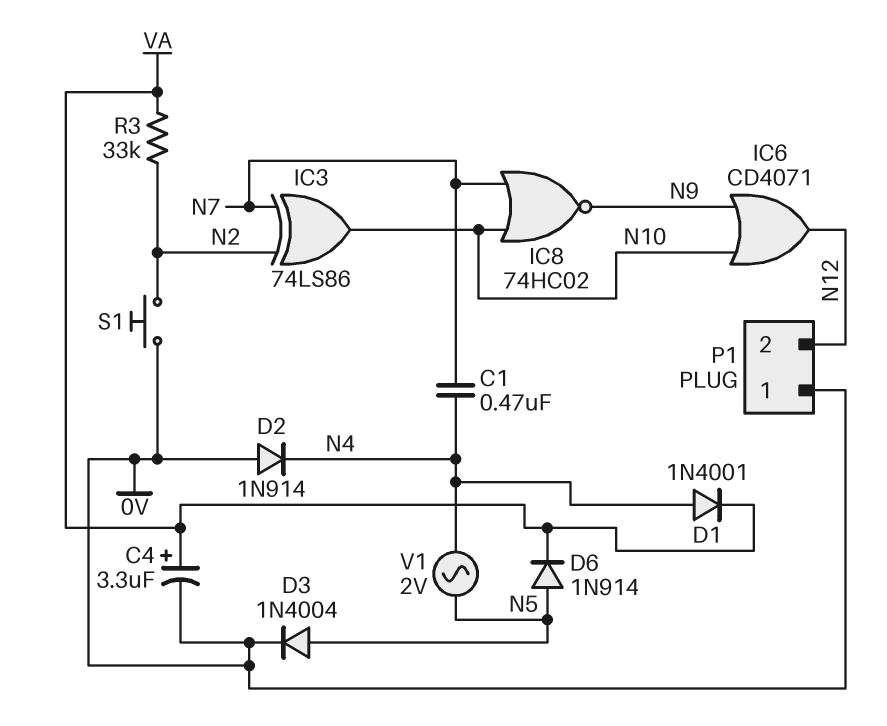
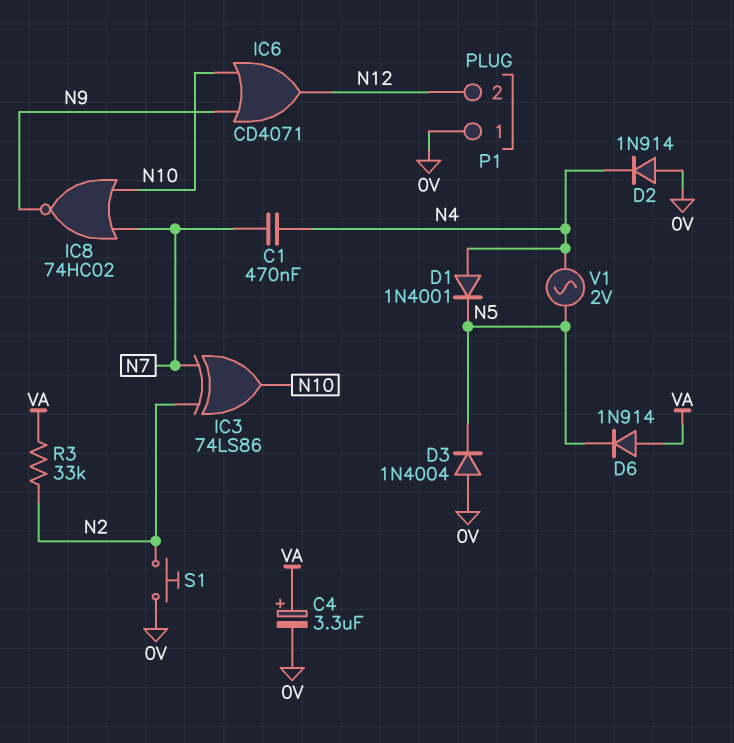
D1: diode 1N4001 (A N4, K VA) -> diode 1N4001 (A N4, K N5)
D3: diode 1N4004 (A N5, K 0V) -> diode 1N4004 (A 0V, K N5)
D6: diode 1N914 (A N5, K VA) -> diode 1N914 (A VA, K N5)

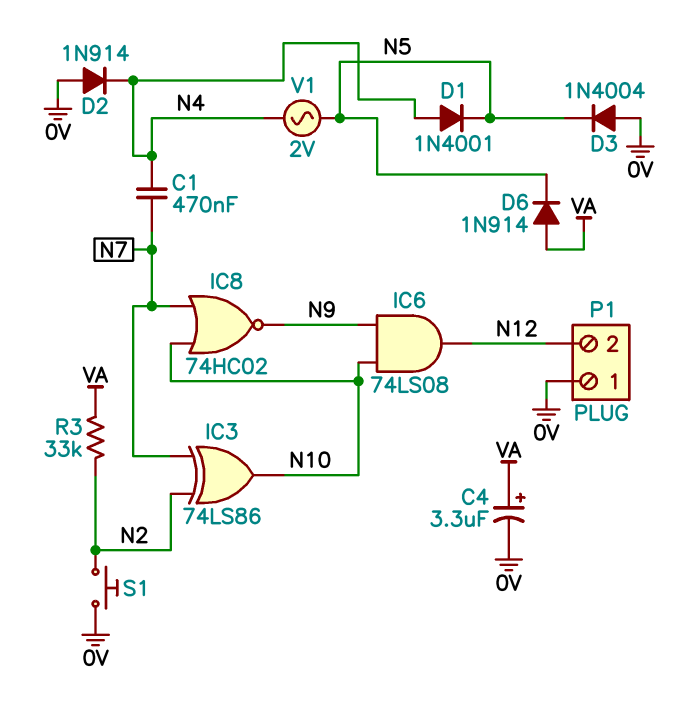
IC6: OR CD4071 (in N9, in N10, out N12) -> AND 74LS08 (in N9, in N10, out N12)

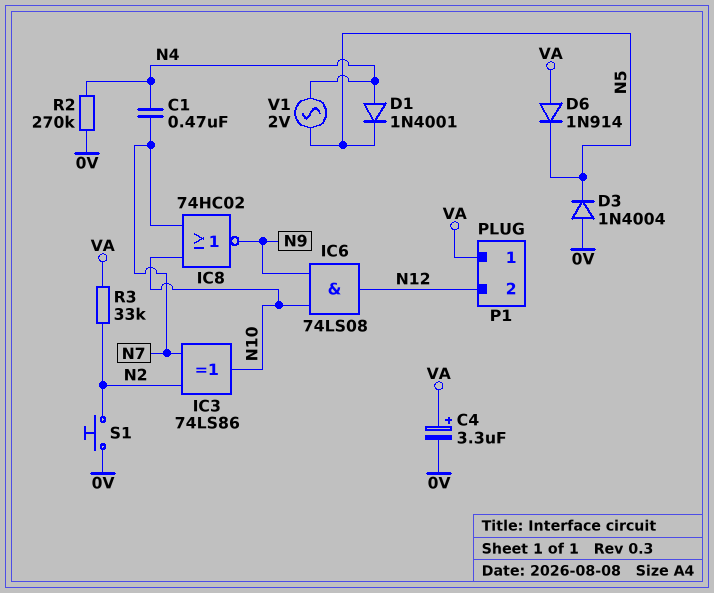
D2: diode 1N914 (A 0V, K N4) -> none
P1 pin 1: 0V -> VA
R2: none -> 270k (0V, N4)

